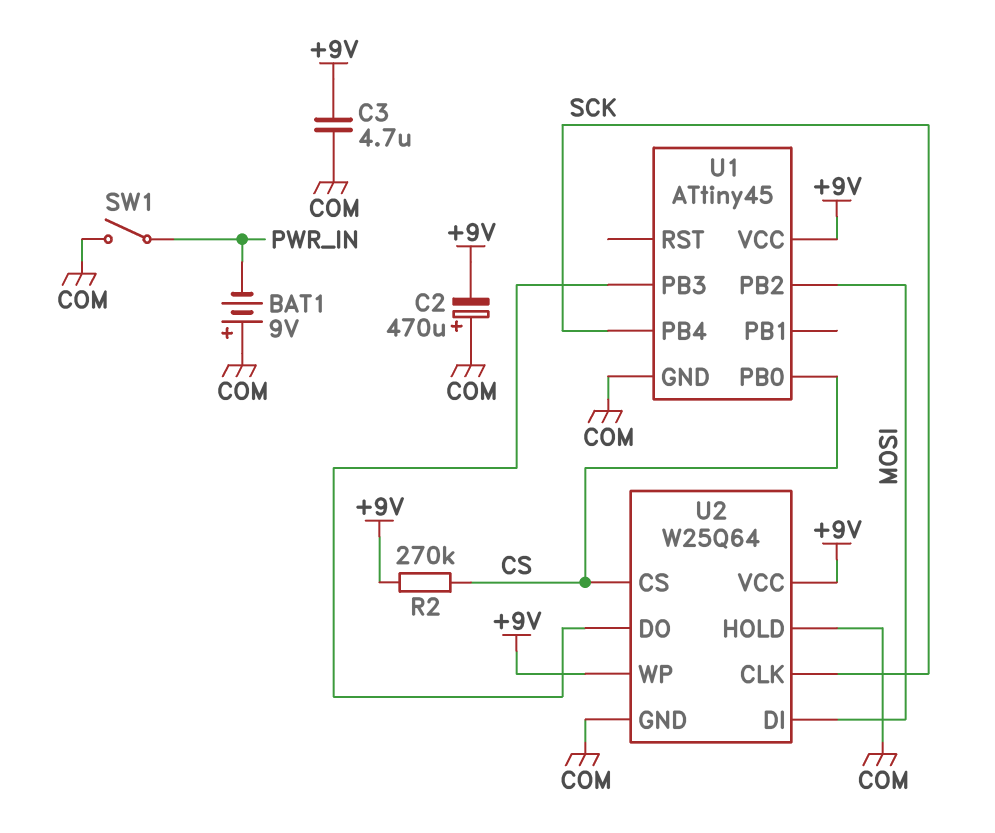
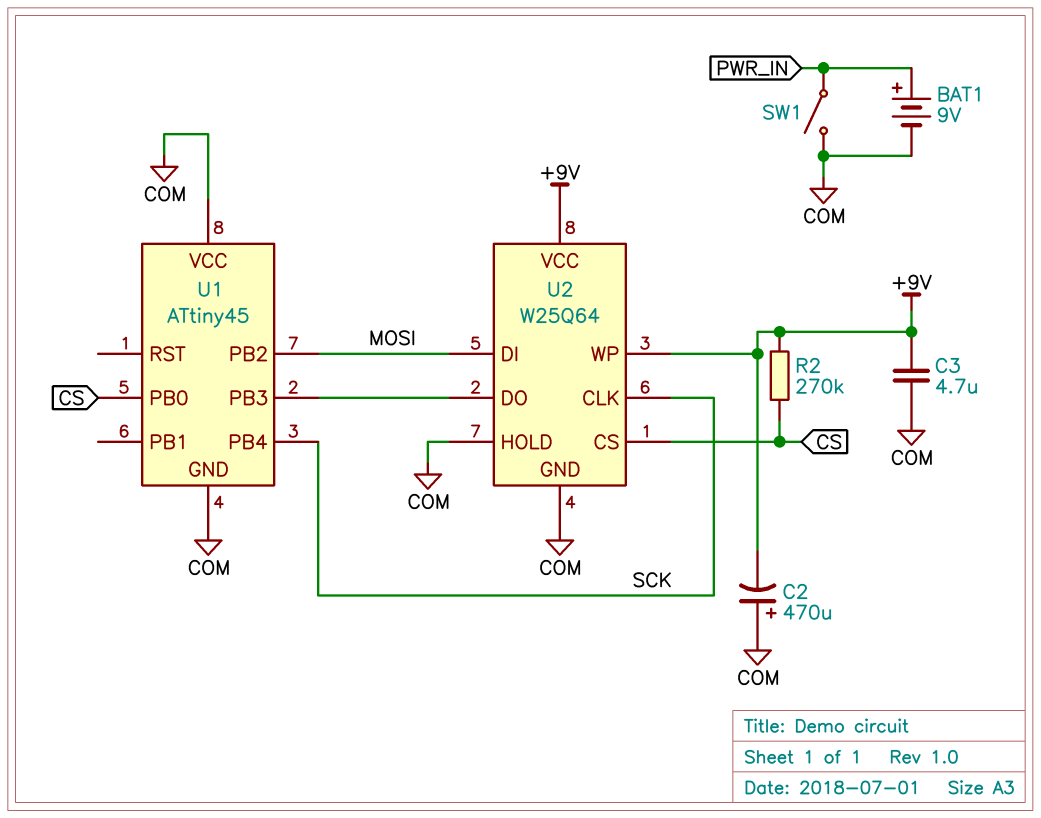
BAT1: 9V (plus COM, minus PWR_IN) -> 9V (plus PWR_IN, minus COM)
U1 pin VCC: +9V -> COM

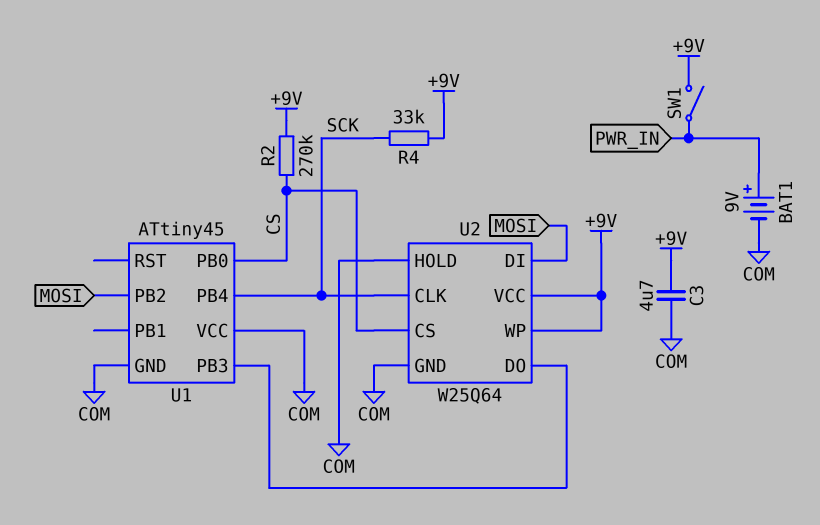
C2: 470uF (plus COM, minus +9V) -> none
R4: none -> 33k (+9V, SCK)
SW1: switch (COM, PWR_IN) -> switch (+9V, PWR_IN)

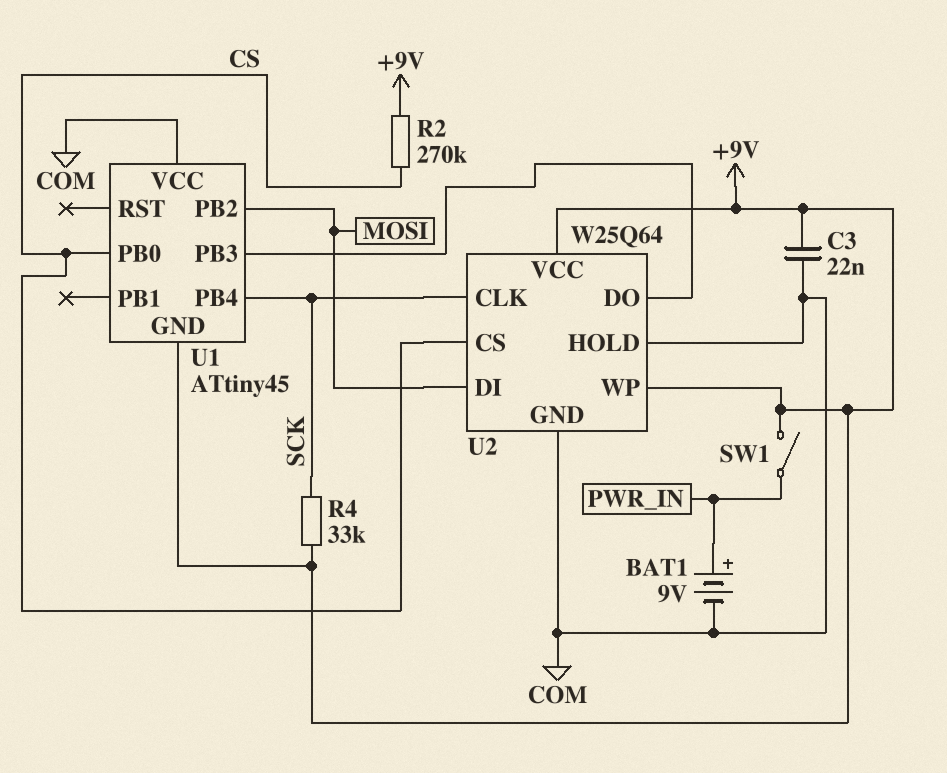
C3: 4.7uF (+9V, COM) -> 22nF (+9V, COM)
U1 pin GND: COM -> +9V

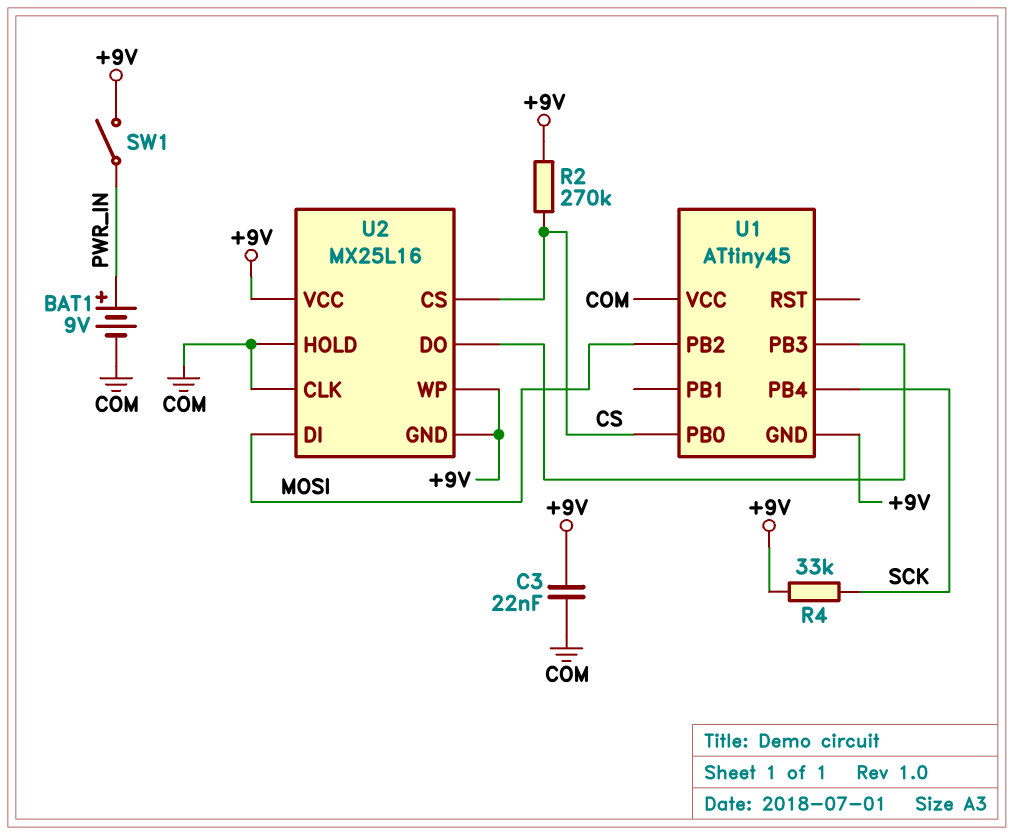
U2: W25Q64 -> MX25L16
U2 pin CLK: SCK -> COM
U2 pin GND: COM -> +9V

